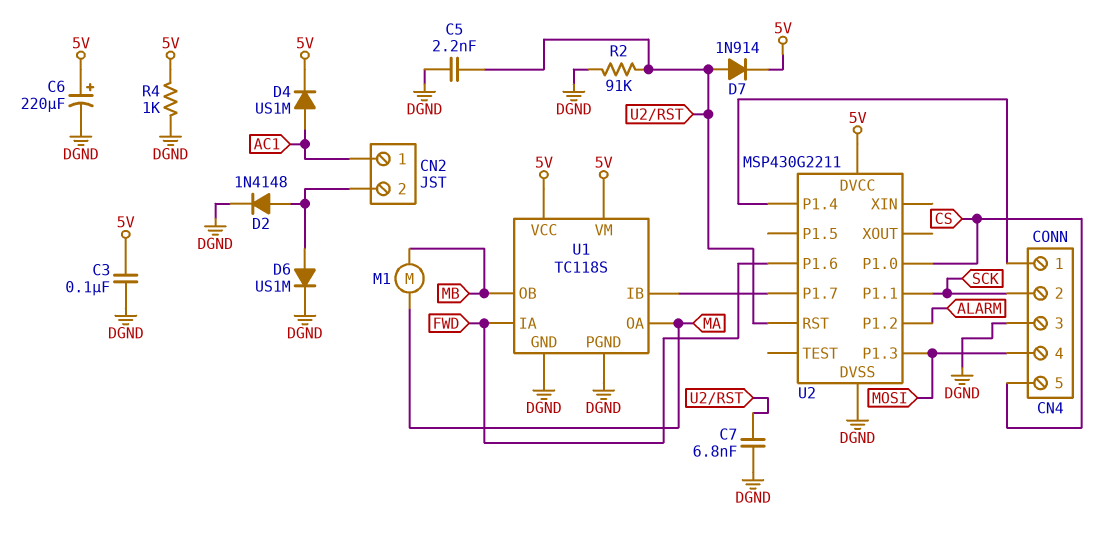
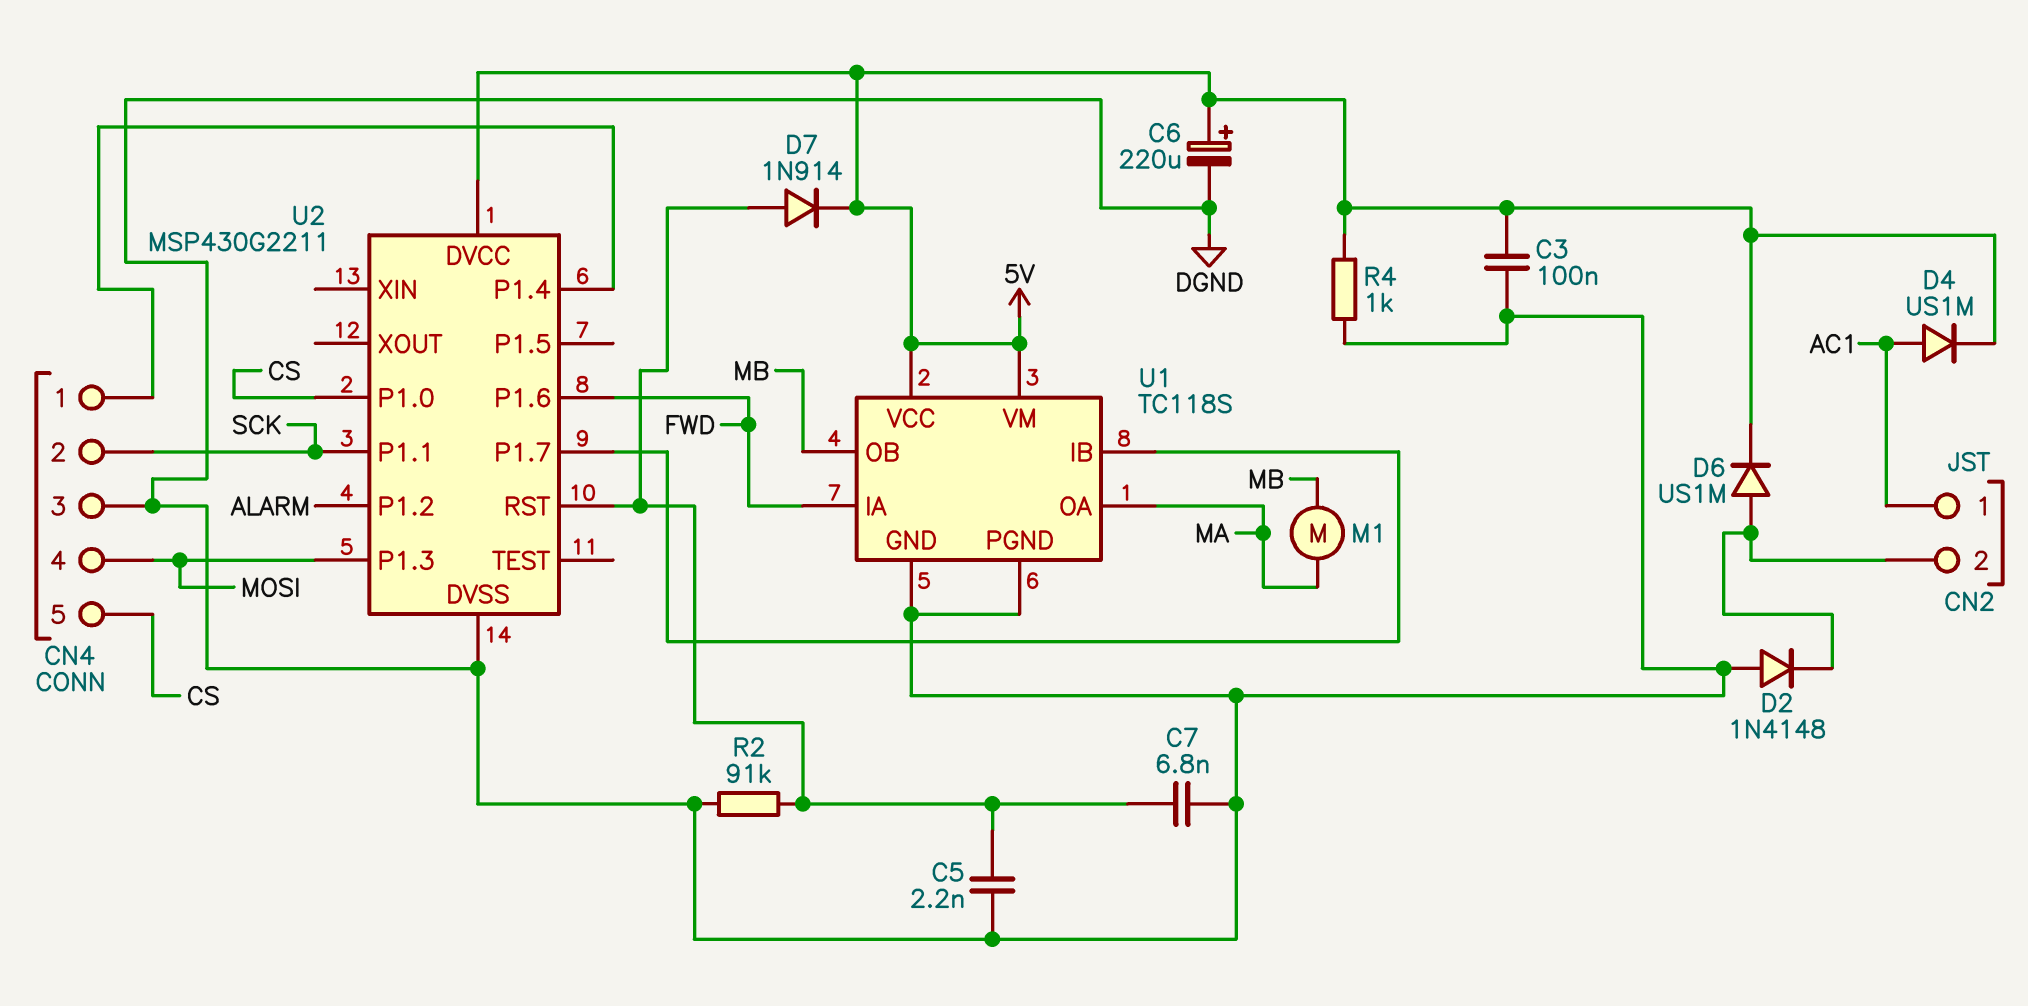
D2: diode 1N4148 (A CN2/2, K DGND) -> diode 1N4148 (A DGND, K CN2/2)
D6: diode US1M (A CN2/2, K DGND) -> diode US1M (A CN2/2, K 5V)

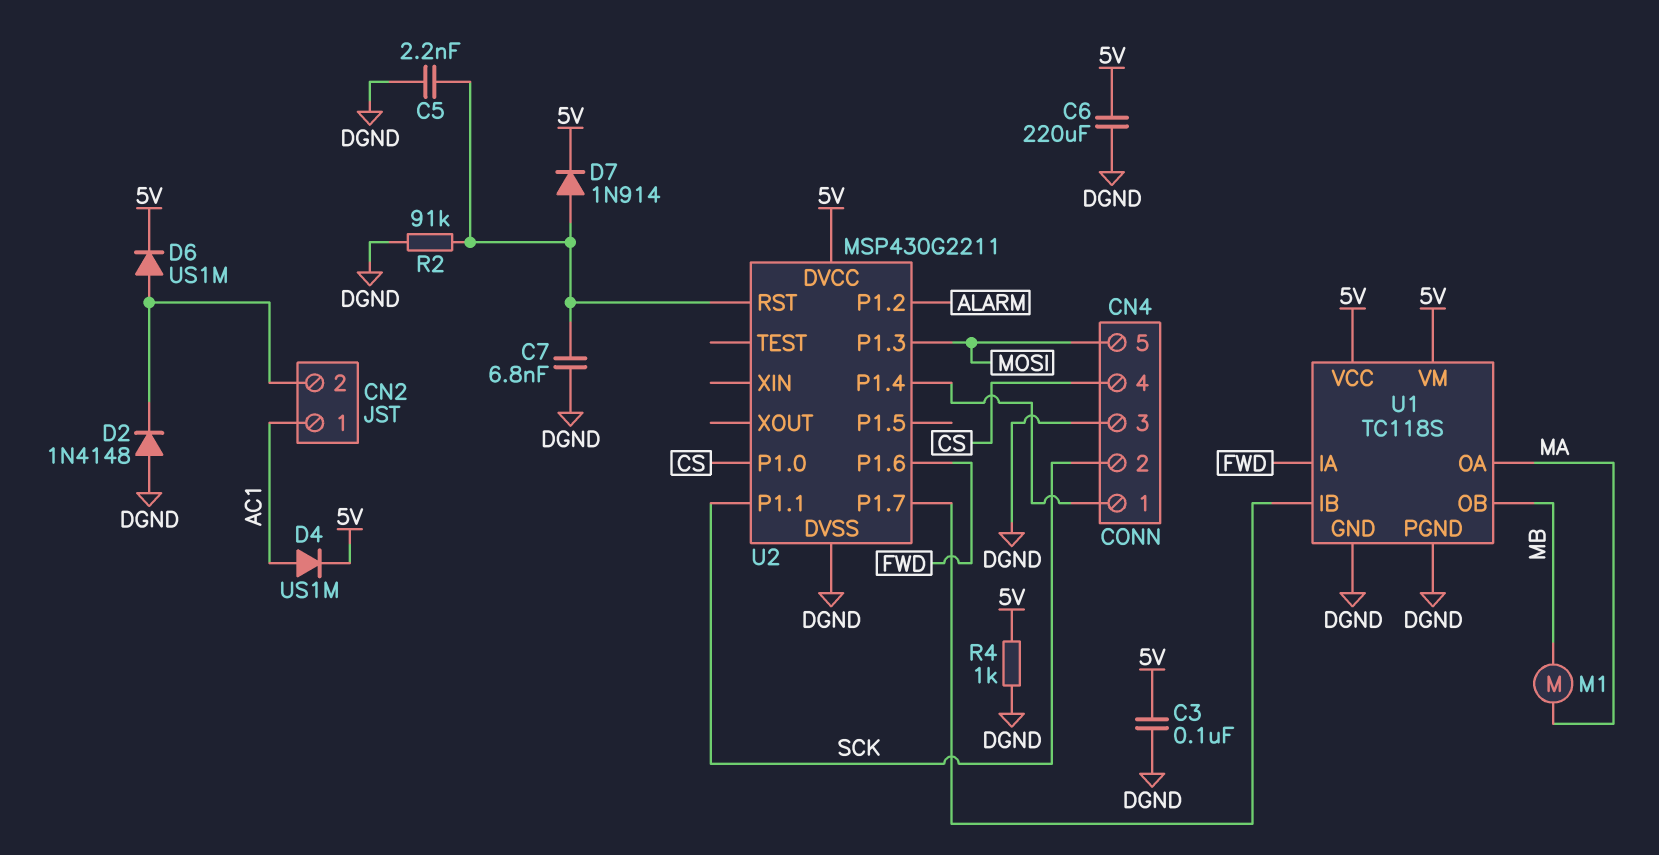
C6: 220uF (plus 5V, minus DGND) -> 220uF (5V, DGND)
CN4 pin 4: MOSI -> CS
CN4 pin 5: CS -> MOSI

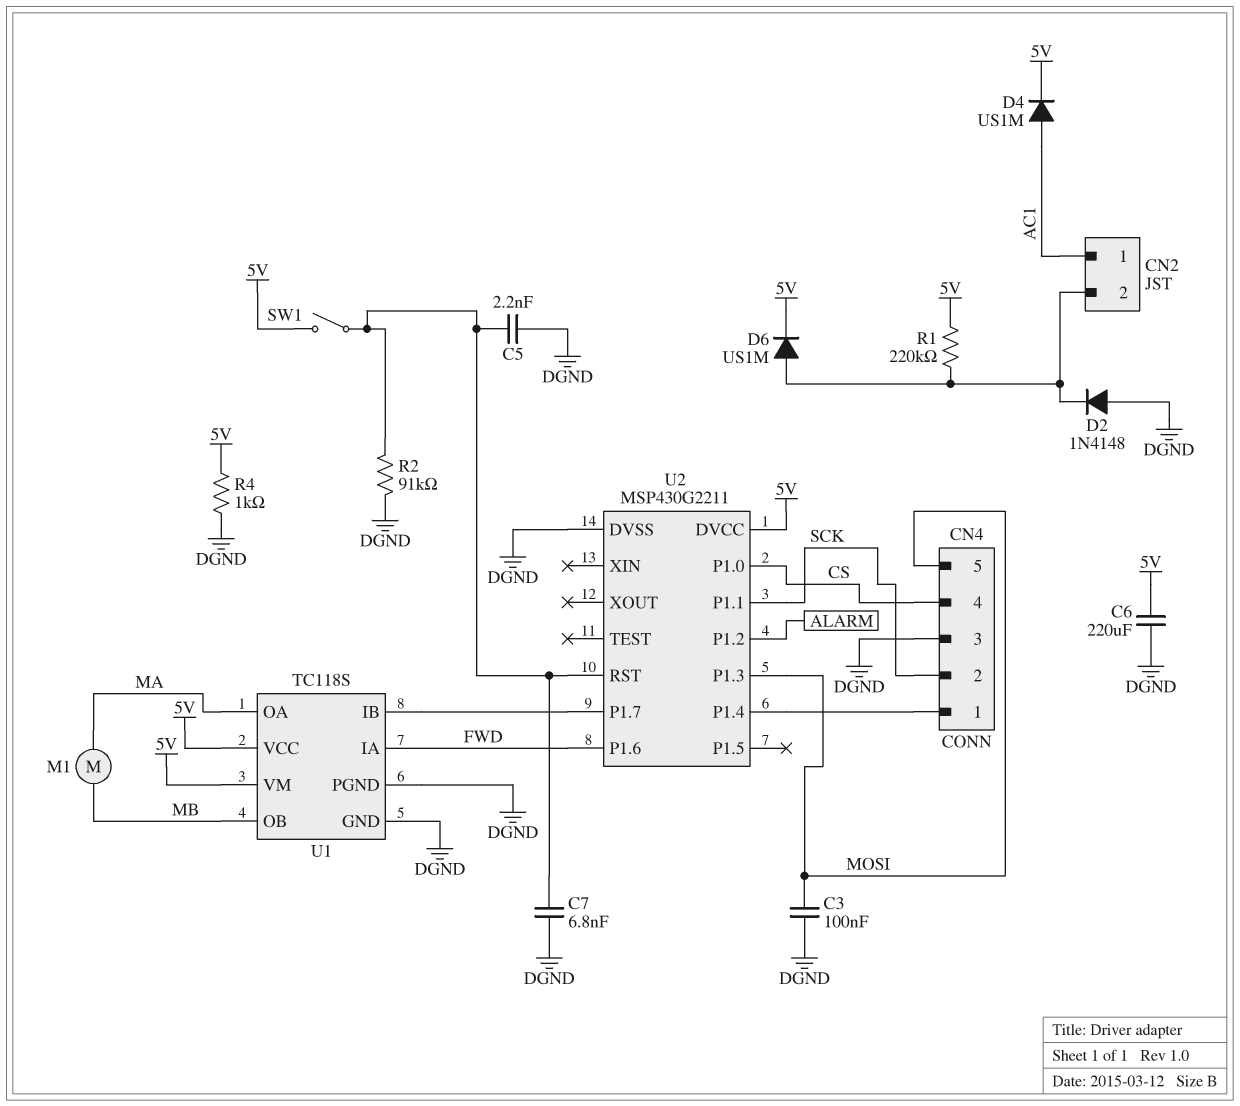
C3: 100nF (5V, DGND) -> 100nF (DGND, MOSI)
D7: diode 1N914 (A U2/RST, K 5V) -> none
R1: none -> 220k (5V, CN2/2)
SW1: none -> switch (5V, U2/RST)

